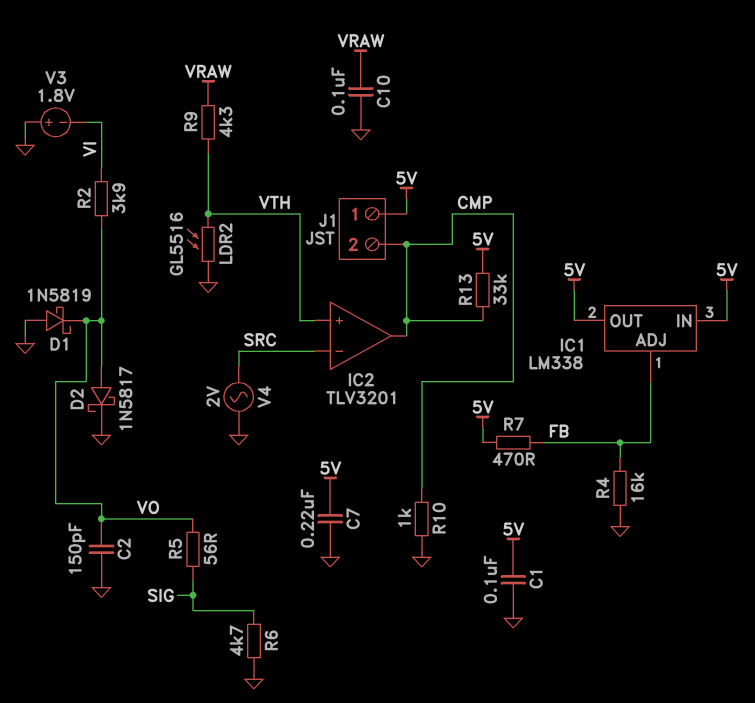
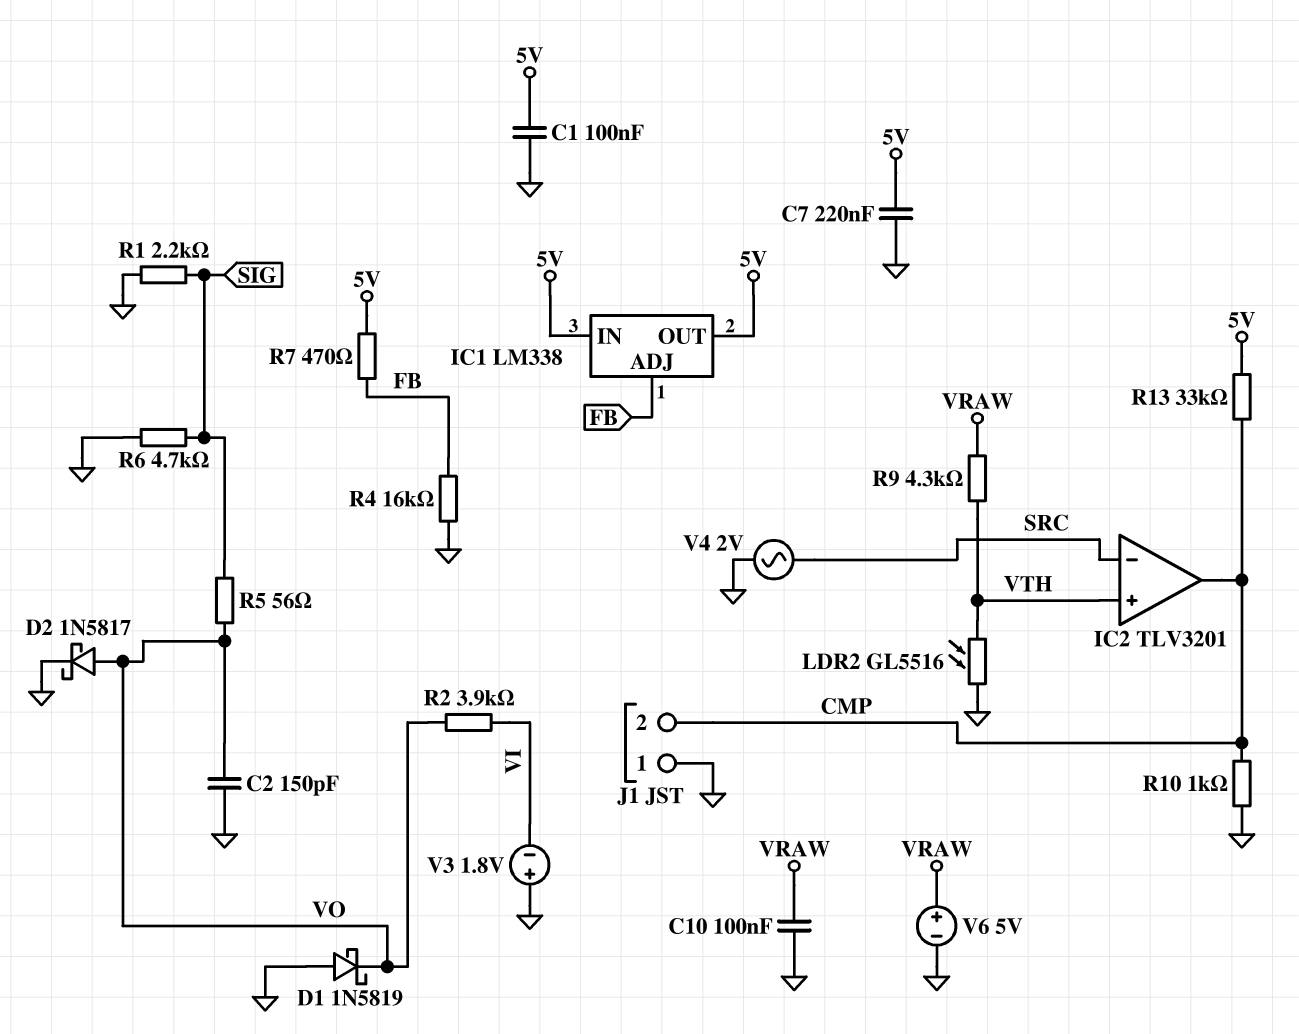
J1 pin 1: 5V -> GND
R1: none -> 2.2k (GND, SIG)
V6: none -> 5V (plus VRAW, minus GND)

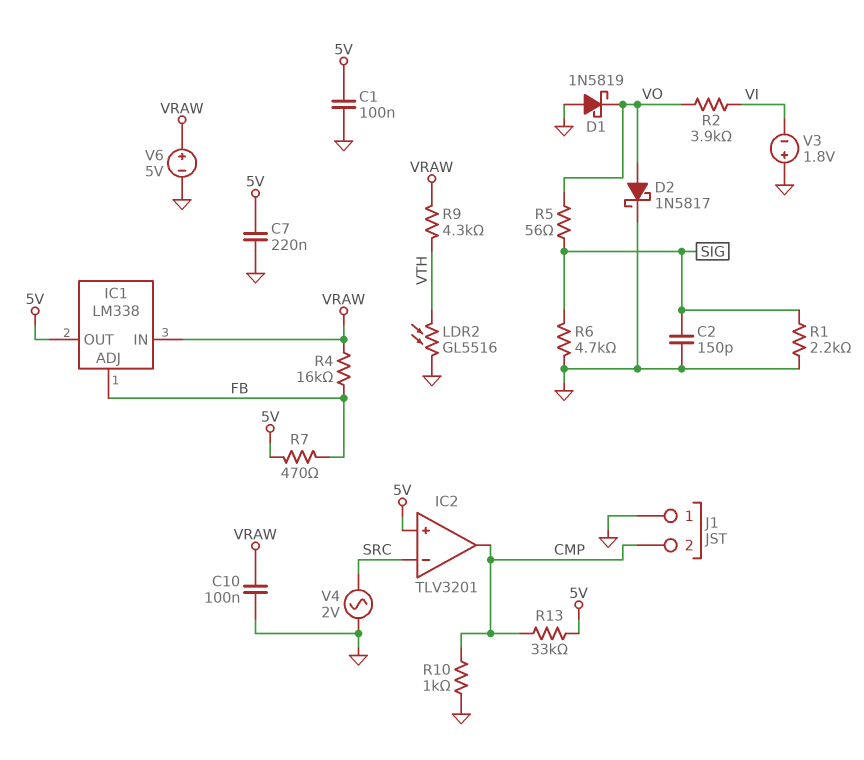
C2: 150pF (GND, VO) -> 150pF (GND, SIG)
IC1 pin IN: 5V -> VRAW
IC2 pin in+: VTH -> 5V
R4: 16k (FB, GND) -> 16k (FB, VRAW)

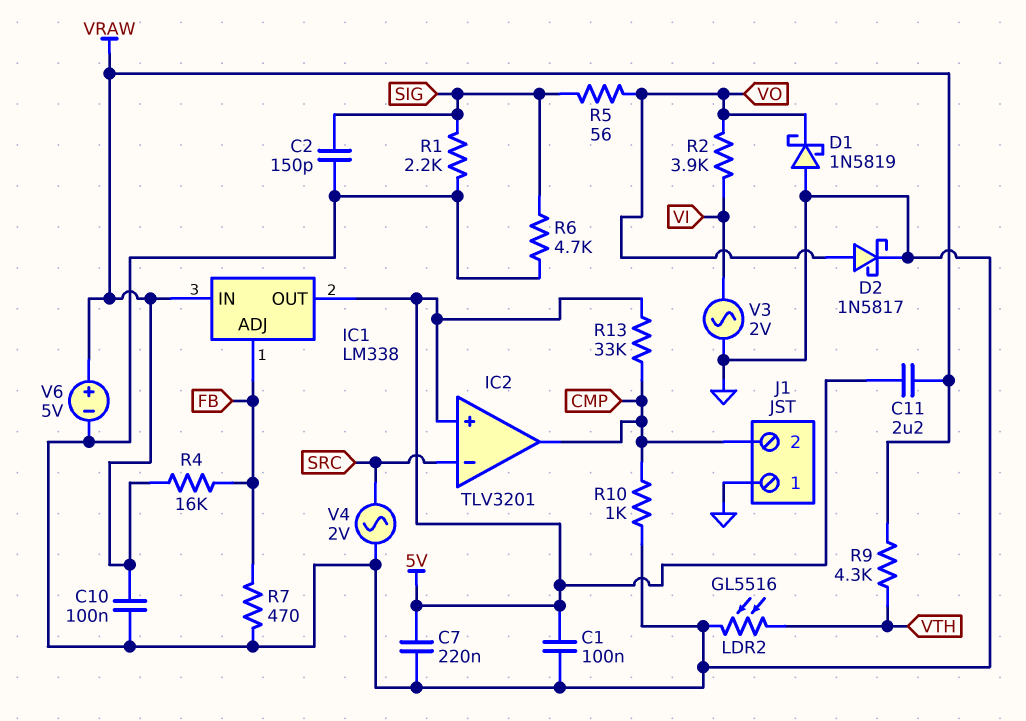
C11: none -> 2.2uF (5V, VRAW)
R7: 470 (5V, FB) -> 470 (FB, GND)
V3: 1.8V (plus GND, minus VI) -> AC 2V (GND, VI)

